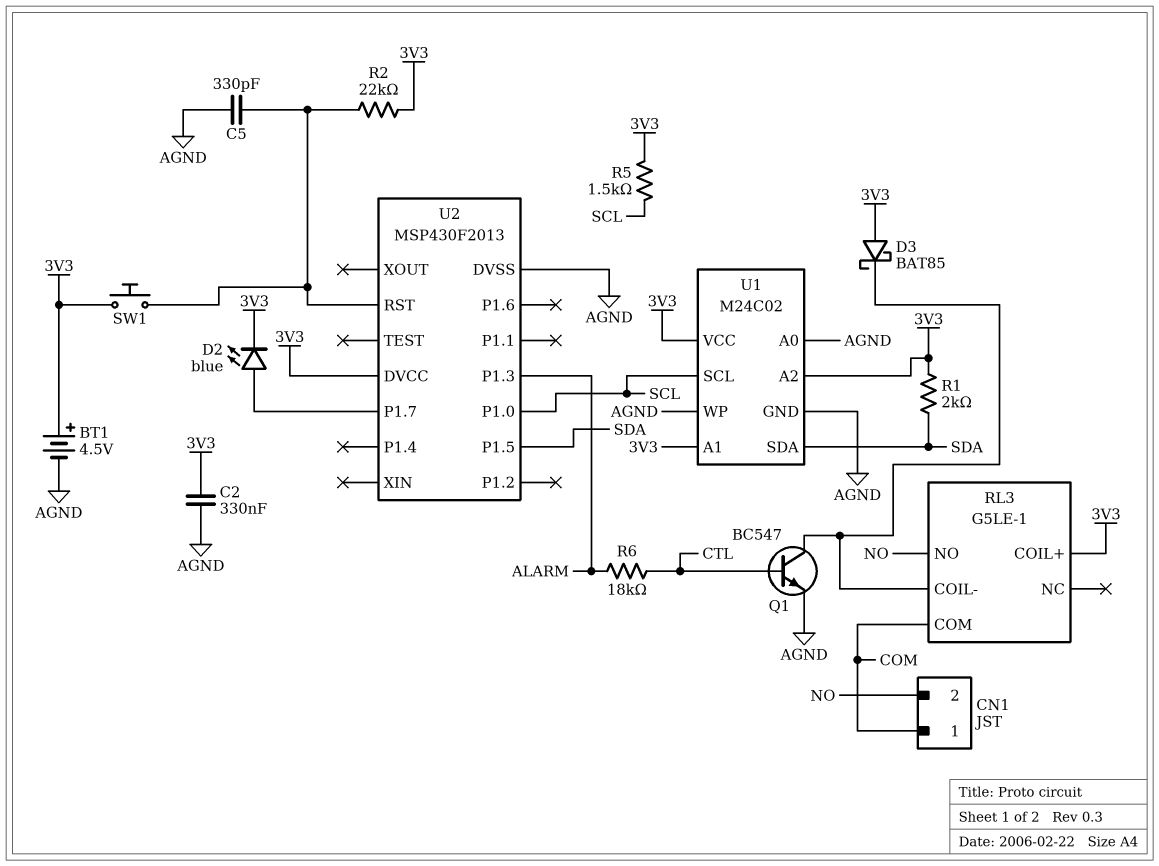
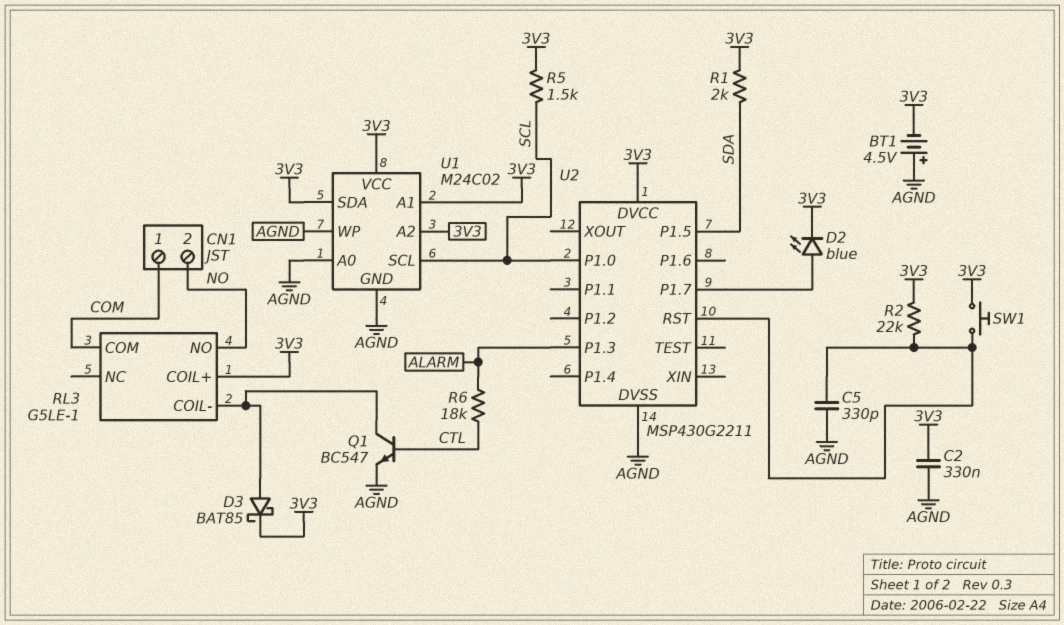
BT1: 4.5V (plus 3V3, minus AGND) -> 4.5V (plus AGND, minus 3V3)
D3: schottky BAT85 (A 3V3, K RL3/COIL-) -> schottky BAT85 (A RL3/COIL-, K 3V3)
U1 pin SDA: SDA -> 3V3
U2: MSP430F2013 -> MSP430G2211

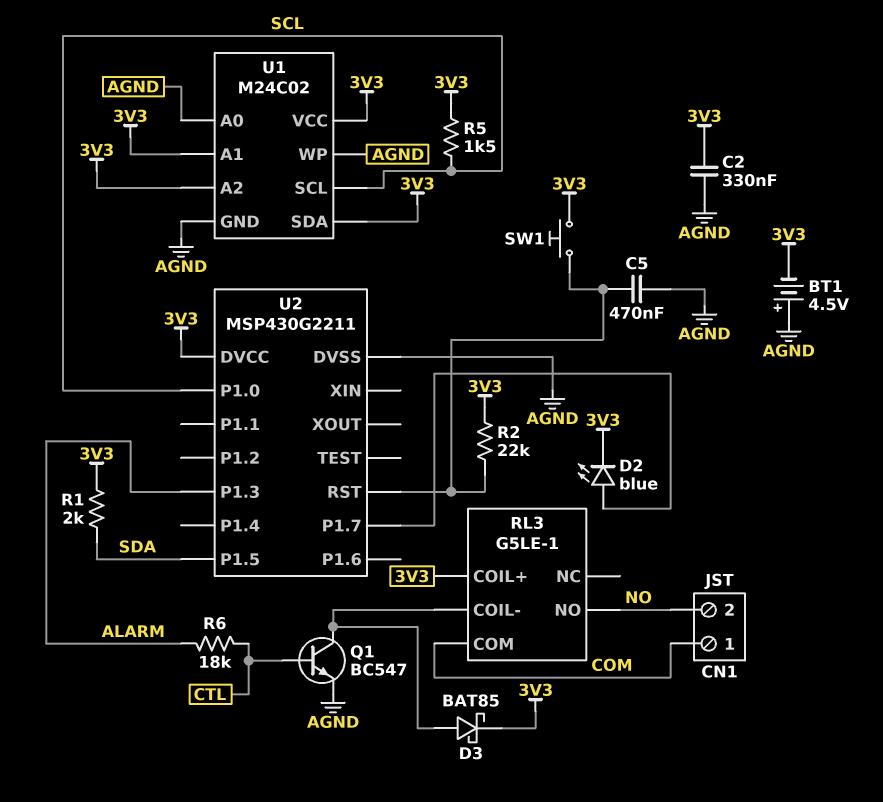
C5: 330pF (AGND, U2/RST) -> 470nF (AGND, U2/RST)

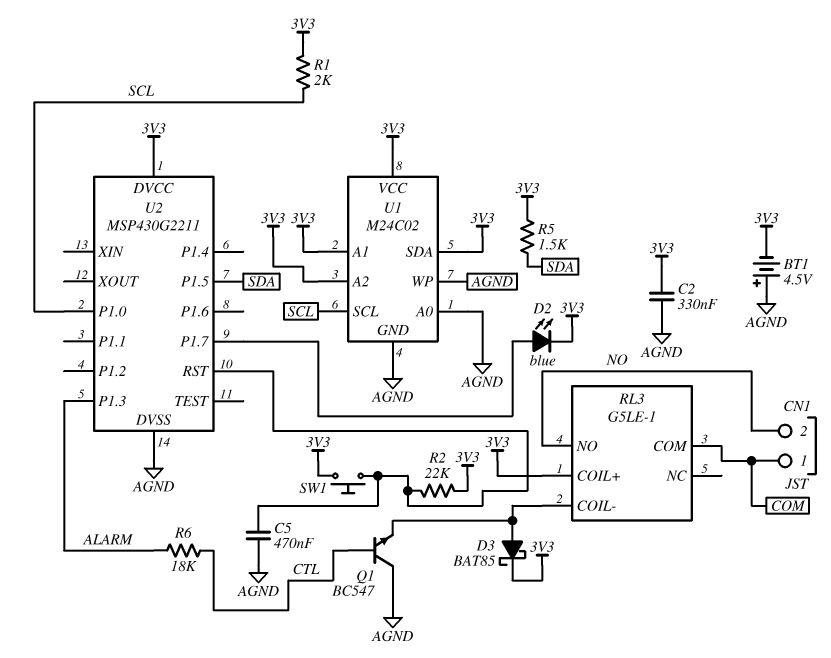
Q1: NPN BC547 (B CTL, C RL3/COIL-, E AGND) -> NPN BC547 (B CTL, C AGND, E RL3/COIL-)
R1: 2k (3V3, SDA) -> 2k (3V3, SCL)
R5: 1.5k (3V3, SCL) -> 1.5k (3V3, SDA)

